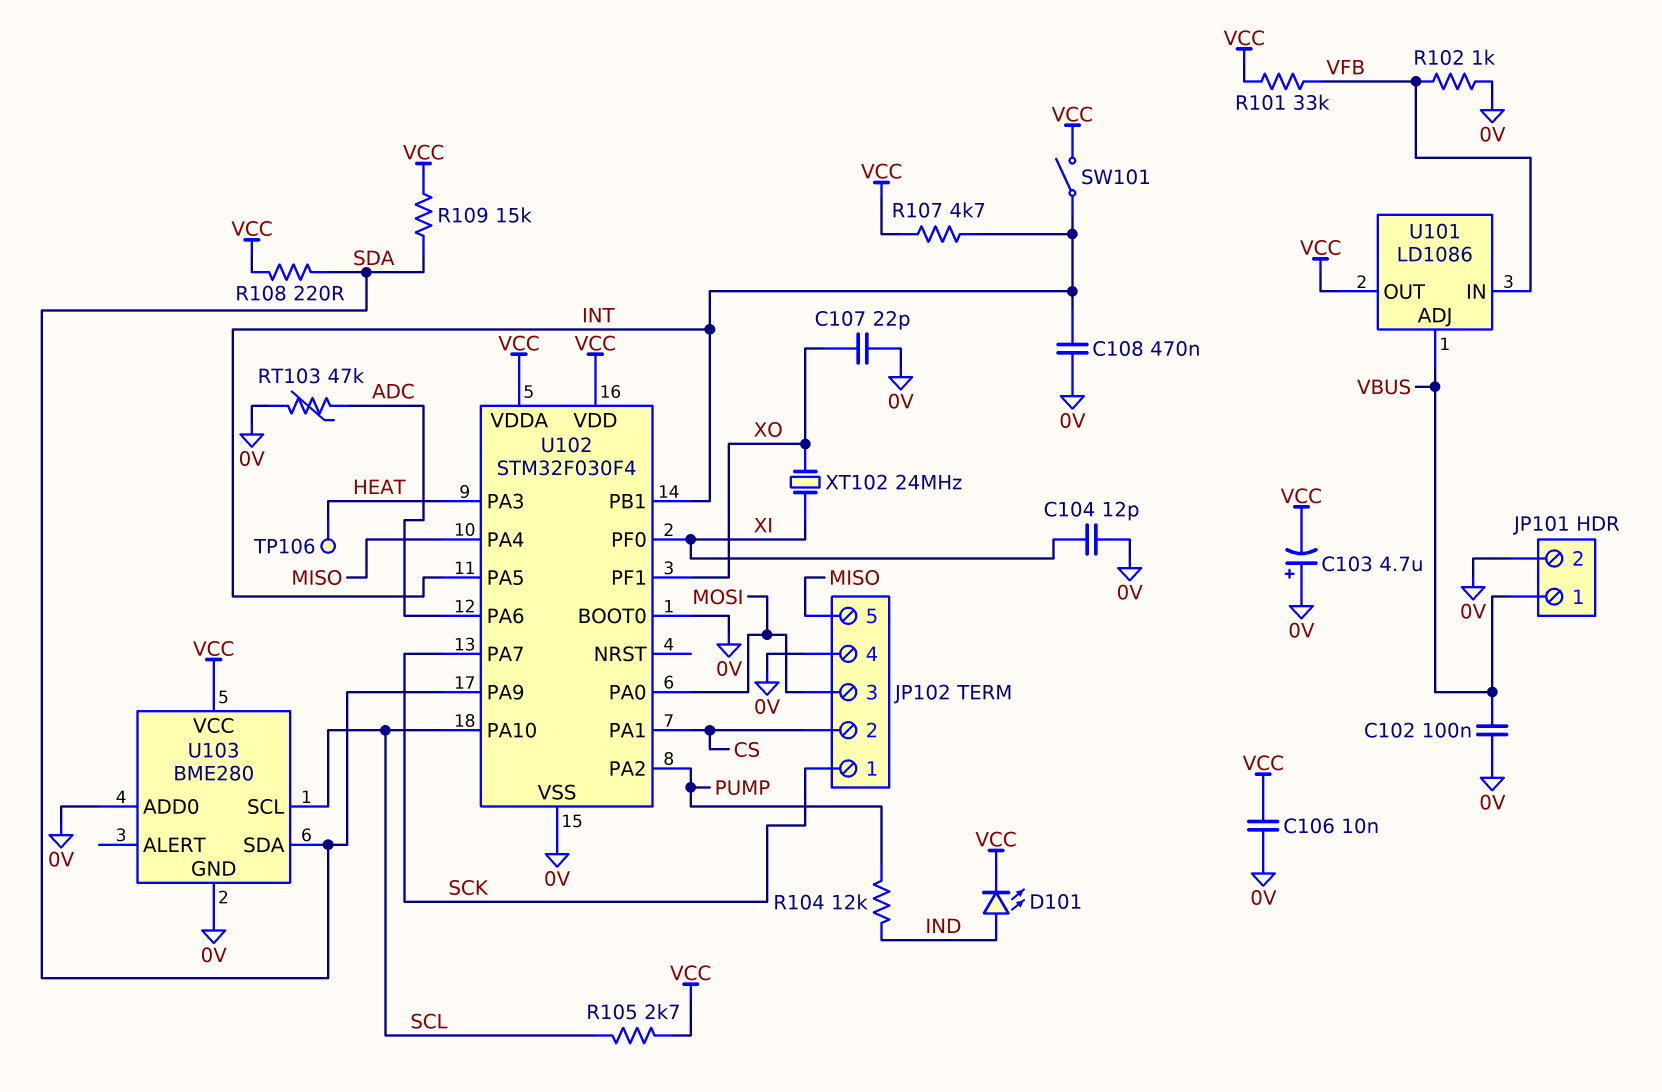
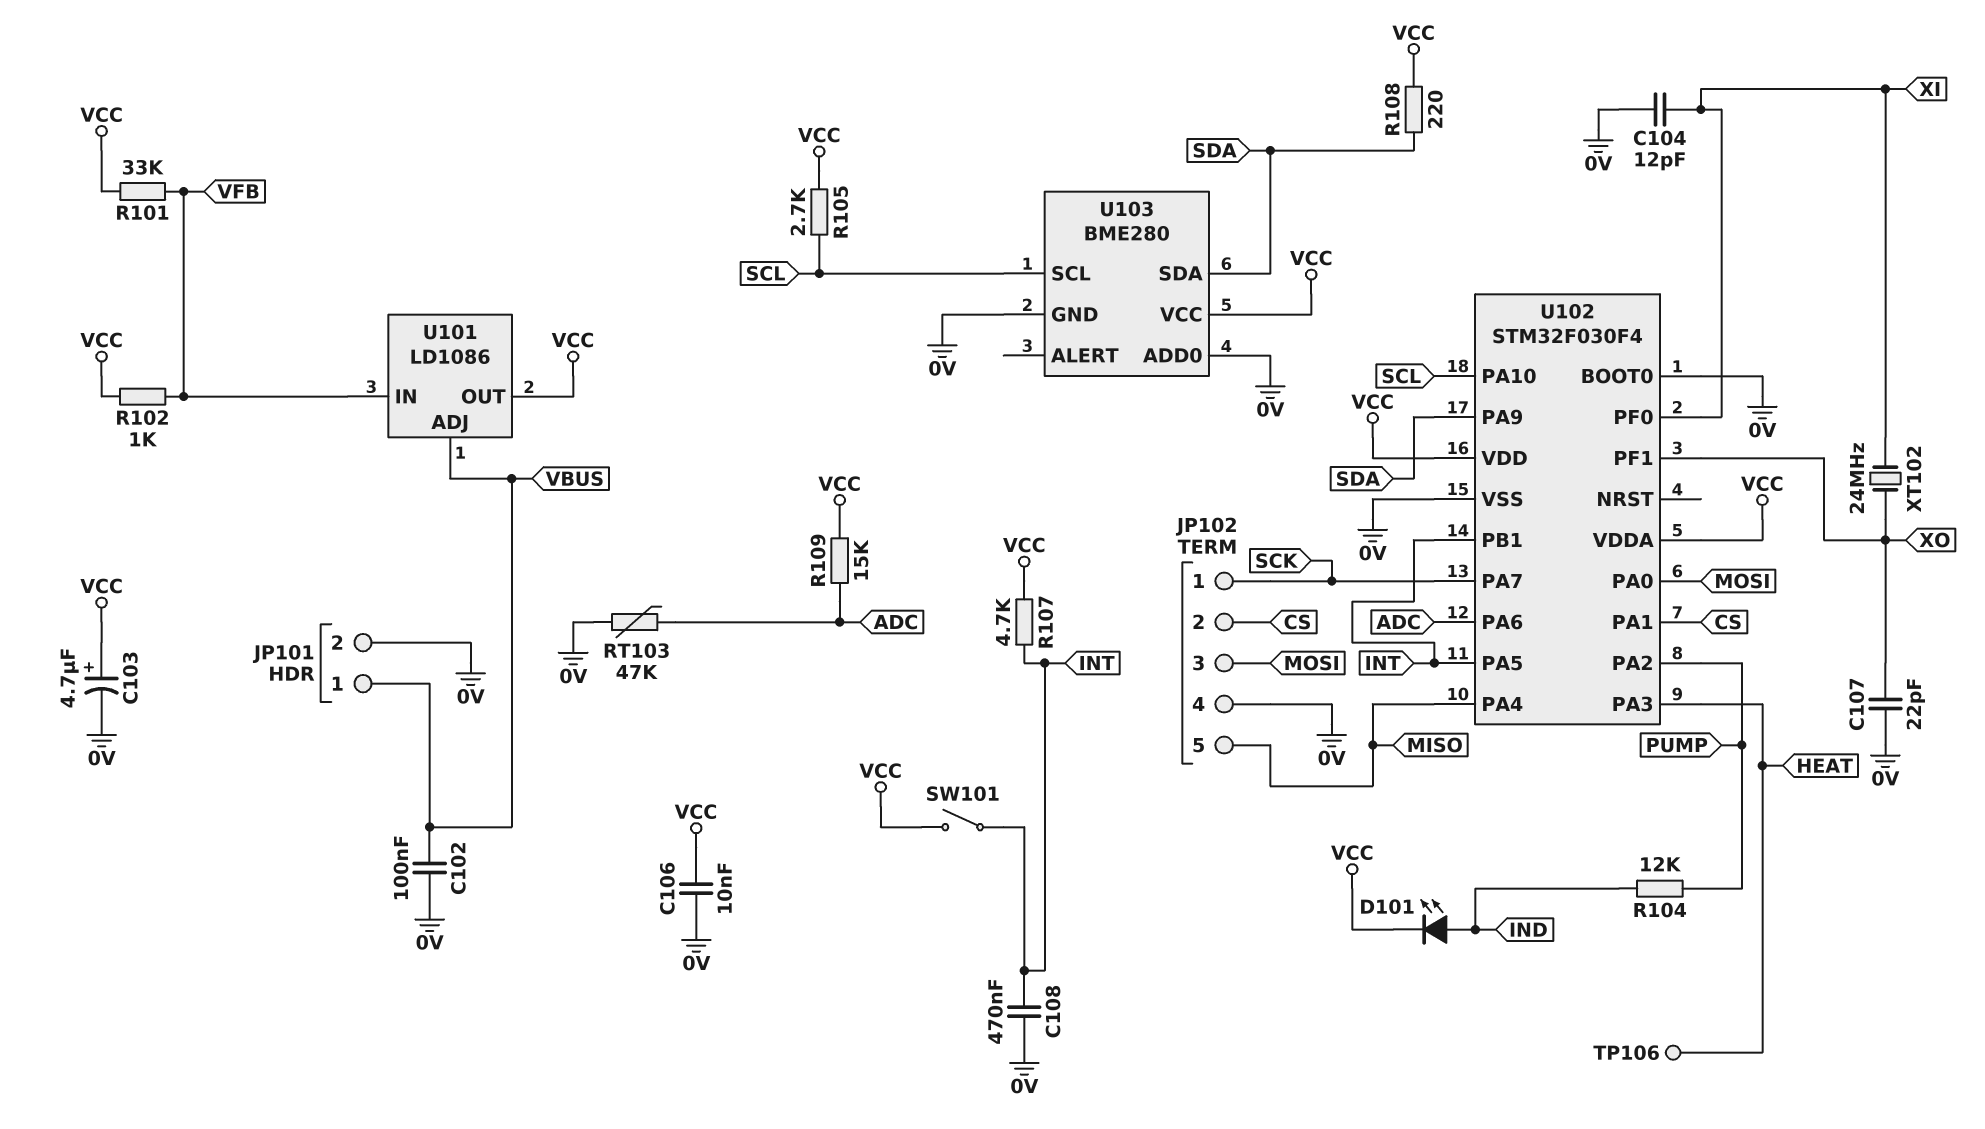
C103: 4.7uF (plus 0V, minus VCC) -> 4.7uF (plus VCC, minus 0V)
R102: 1k (0V, VFB) -> 1k (VCC, VFB)
R109: 15k (SDA, VCC) -> 15k (ADC, VCC)

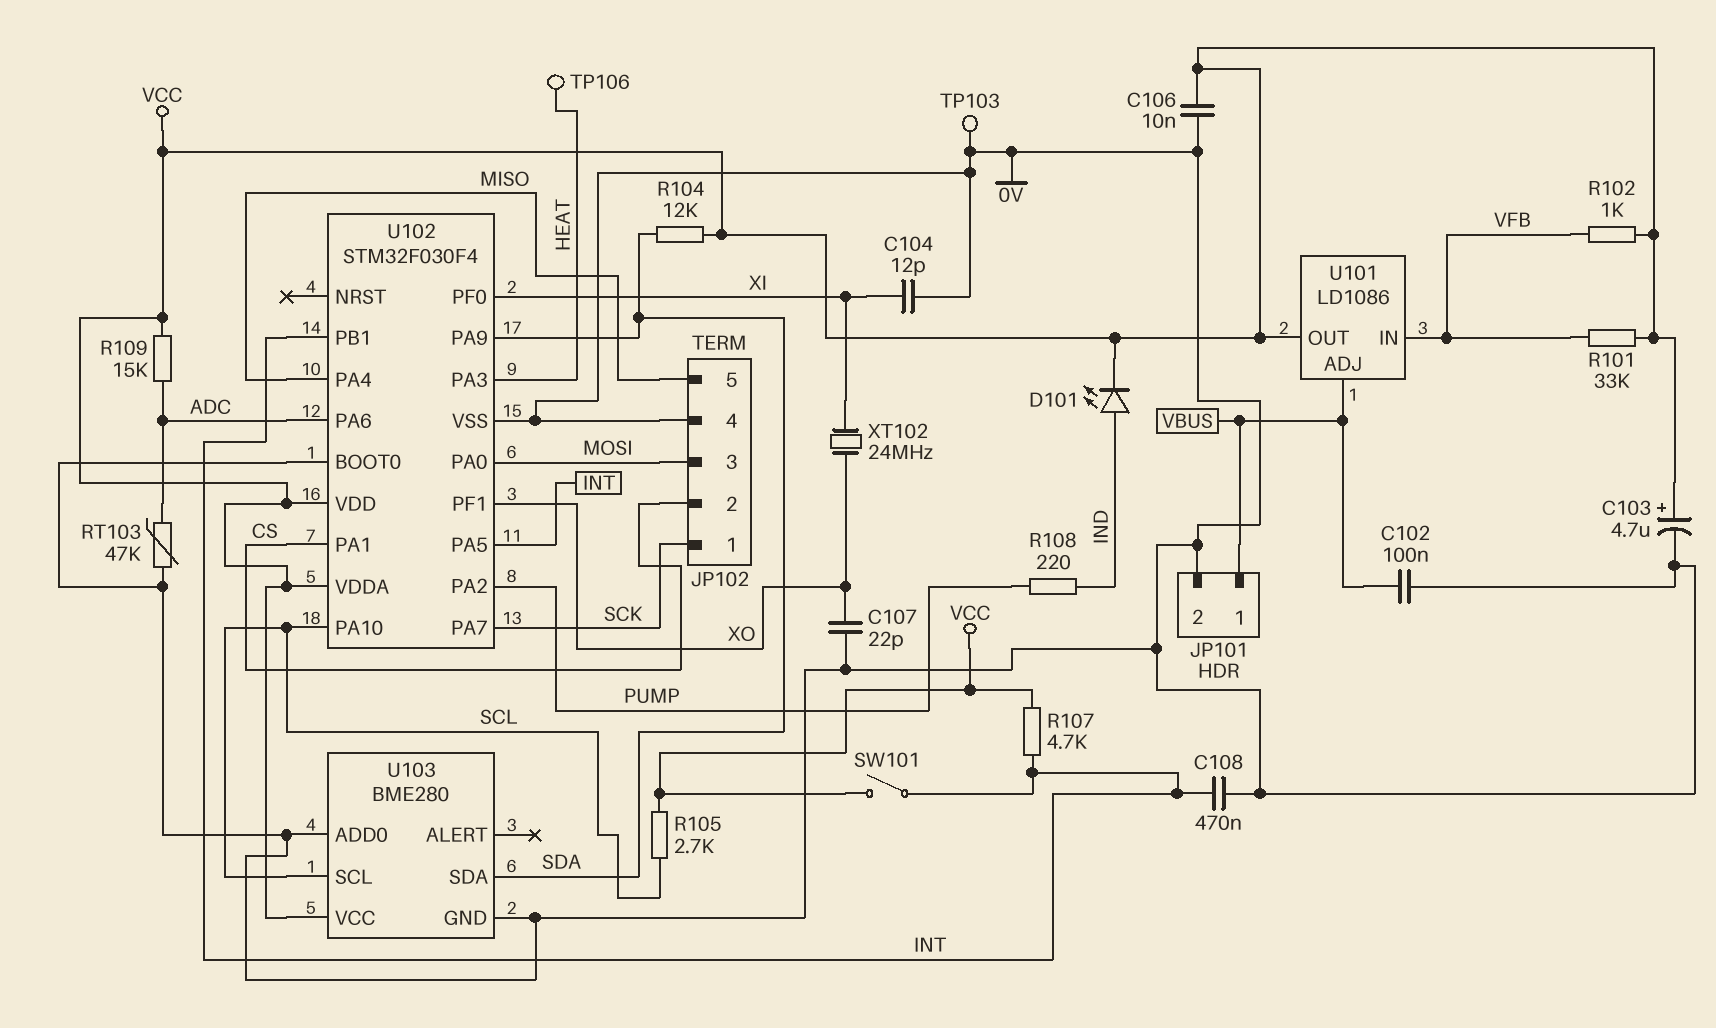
R104: 12k (IND, PUMP) -> 12k (SDA, VCC)
R108: 220 (SDA, VCC) -> 220 (IND, PUMP)
TP103: none -> test point (0V)

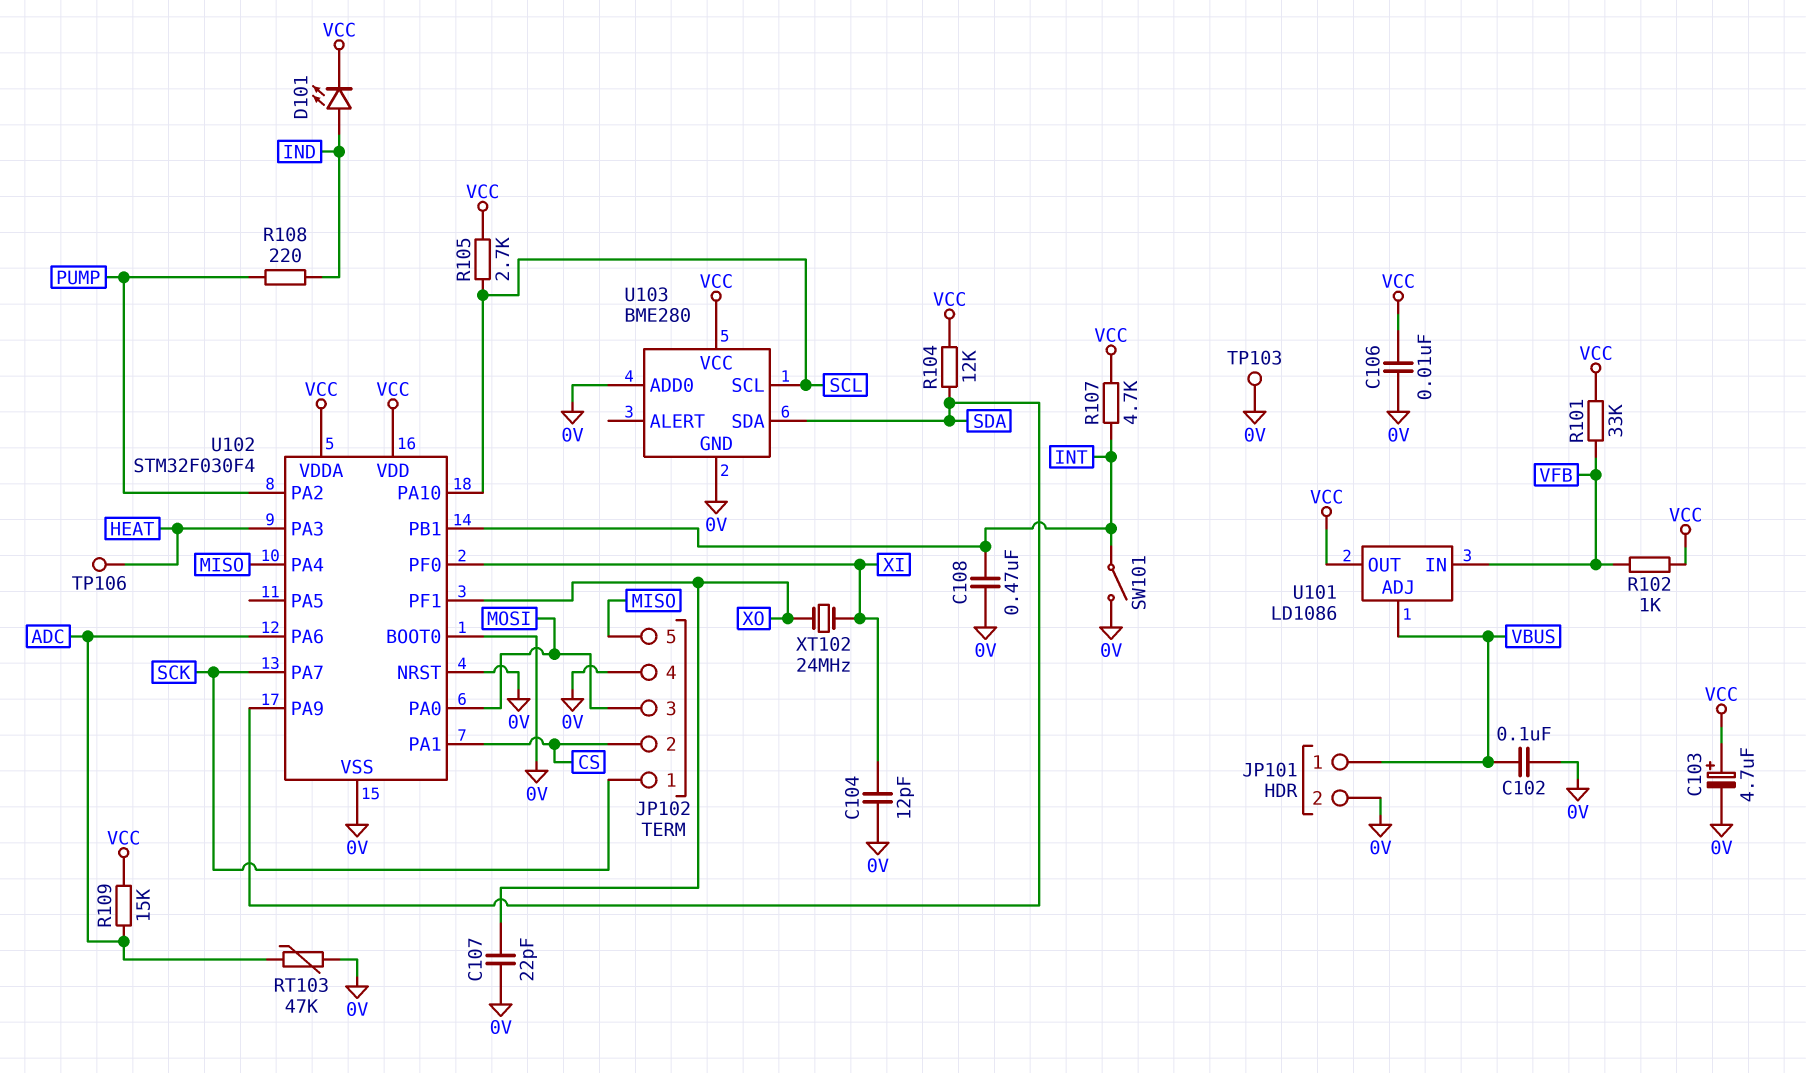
SW101: switch (INT, VCC) -> switch (0V, INT)
U102 pin NRST: none -> 0V
U102 pin PA5: INT -> none

